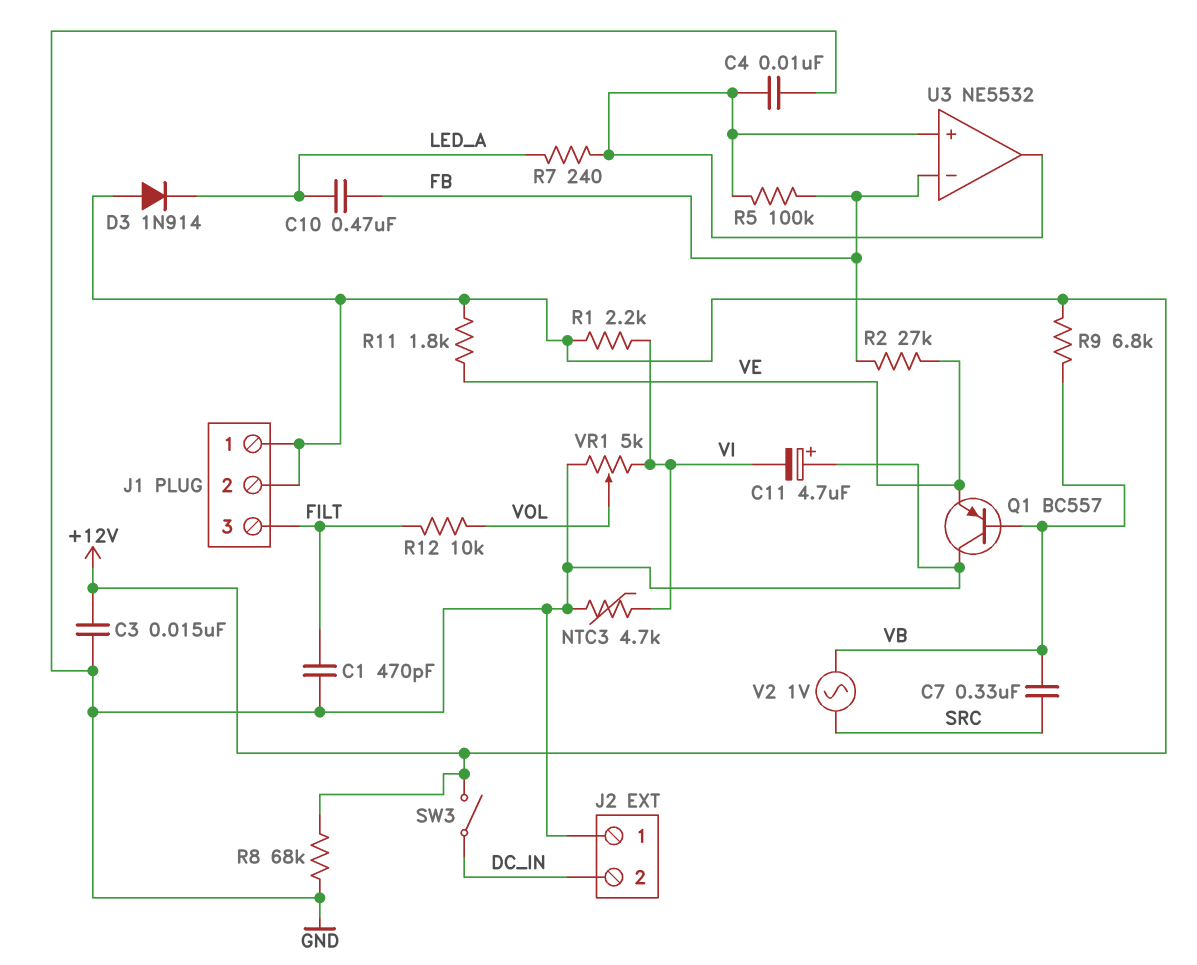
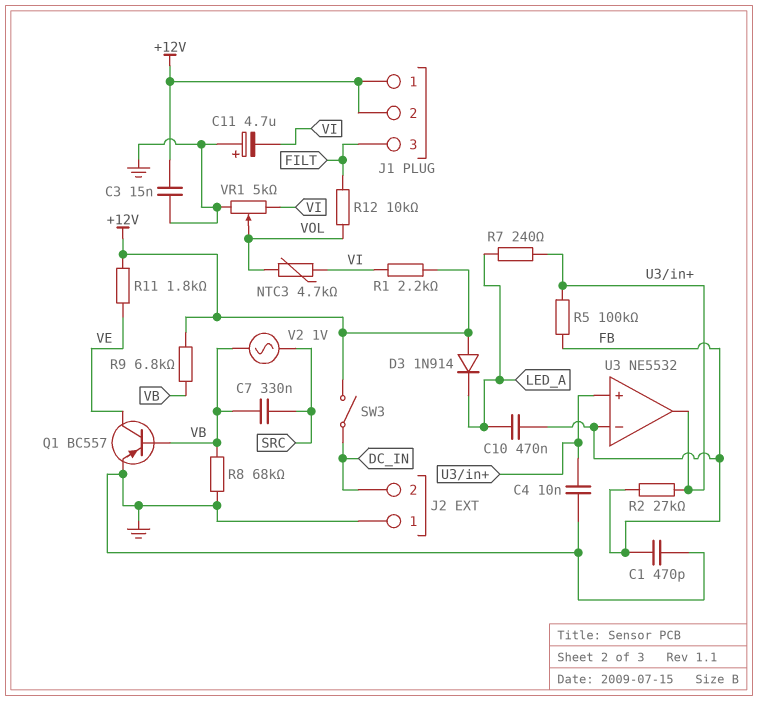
C1: 470pF (FILT, GND) -> 470pF (FB, GND)
NTC3: 4.7k (GND, VI) -> 4.7k (VI, VOL)
Q1: PNP BC557 (B VB, C GND, E VE) -> PNP BC557 (B VB, C VE, E GND)
R2: 27k (FB, VE) -> 27k (FB, U3/in+)
R8: 68k (+12V, GND) -> 68k (GND, VB)

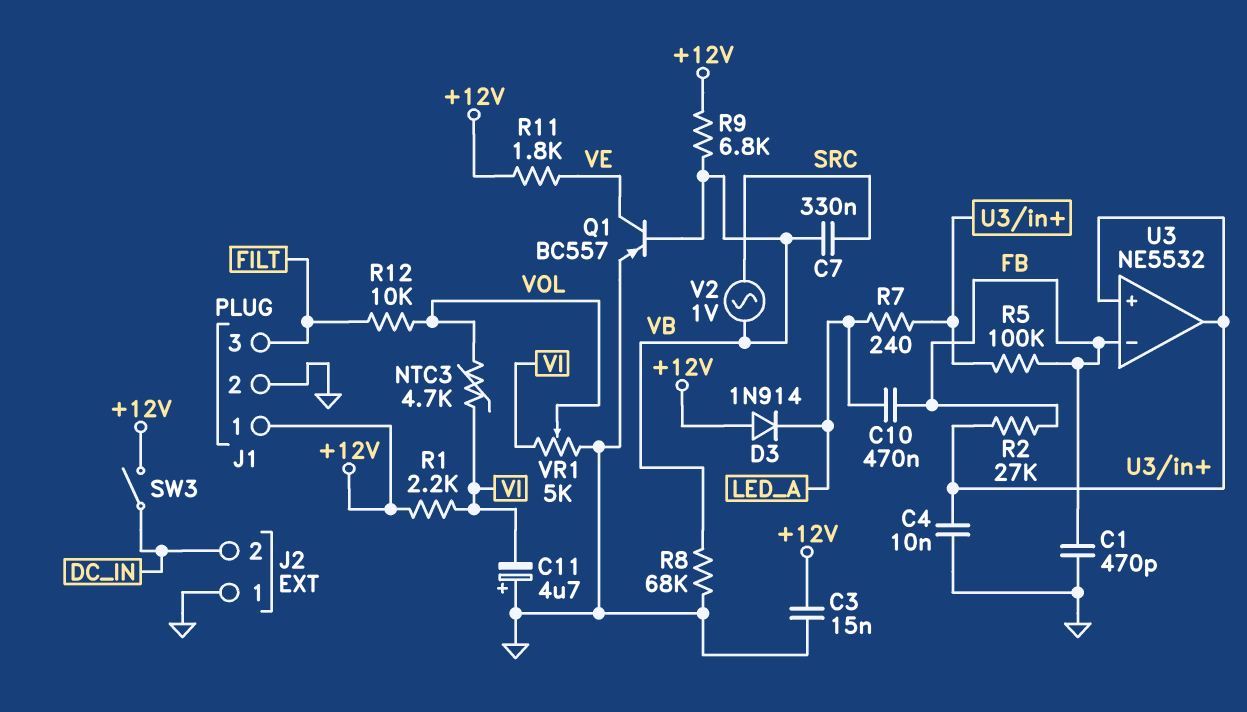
J1 pin 2: +12V -> GND

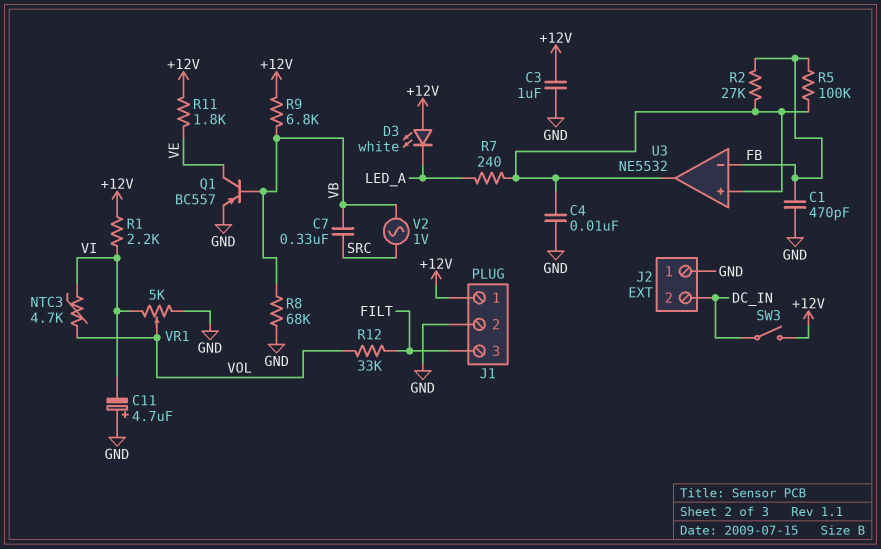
C3: 15nF (+12V, GND) -> 1uF (+12V, GND)
C10: 470nF (FB, LED_A) -> none
D3: diode 1N914 (A +12V, K LED_A) -> LED white (A +12V, K LED_A)
R12: 10k (FILT, VOL) -> 33k (FILT, VOL)

